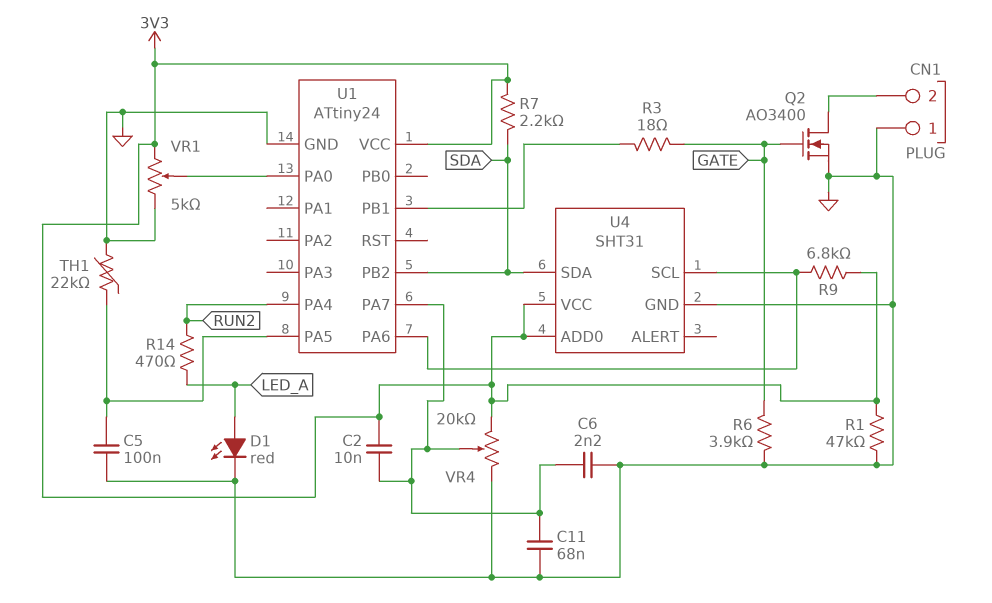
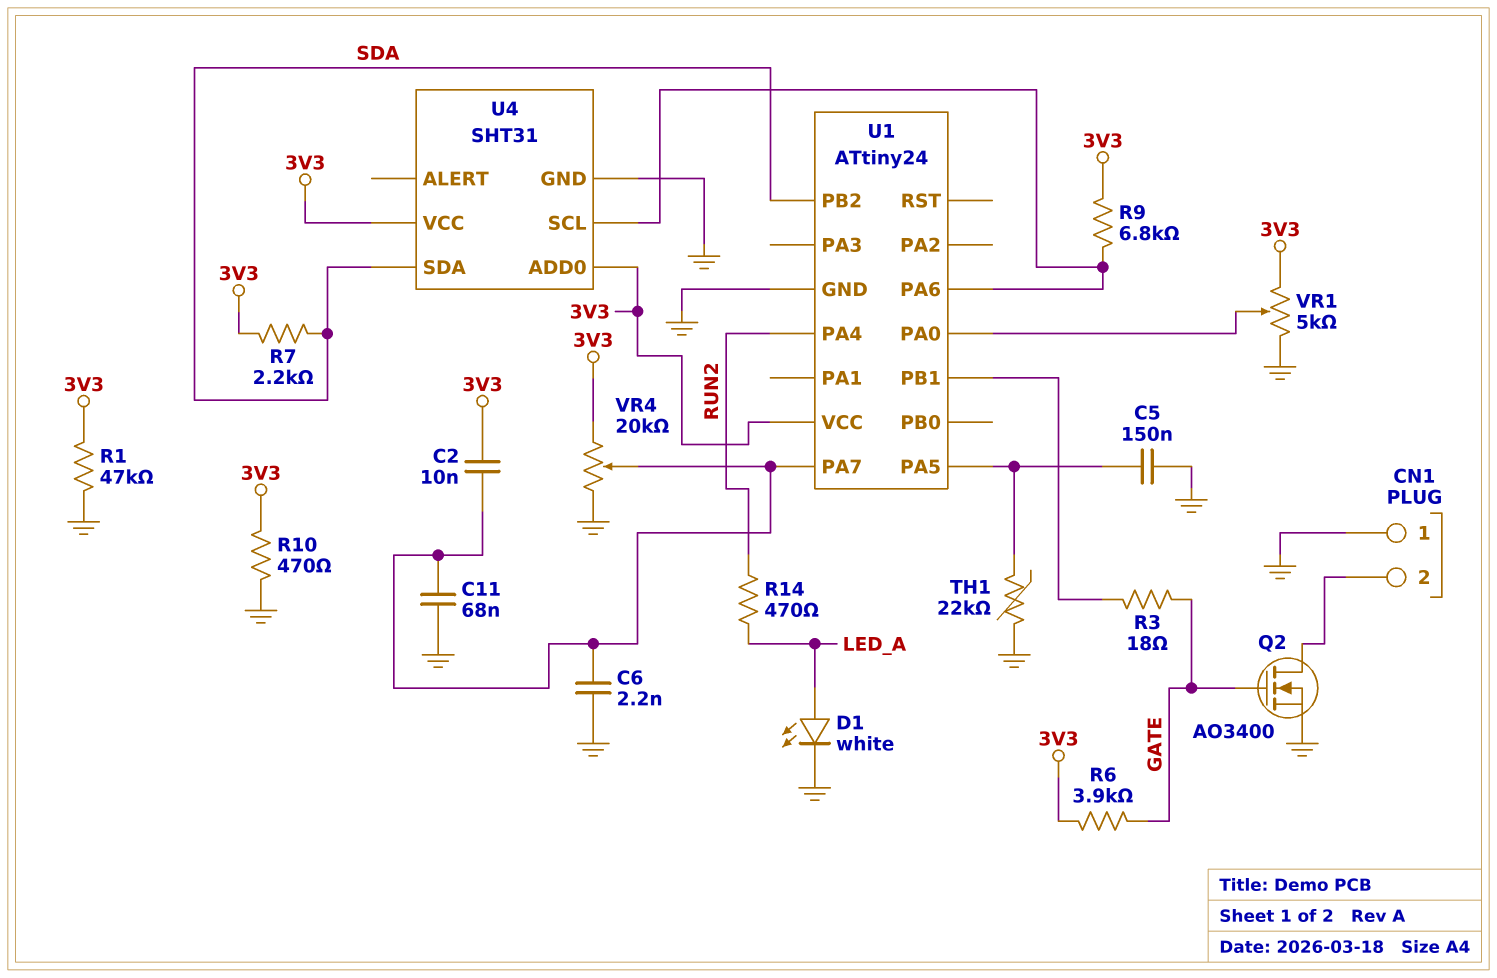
C5: 100nF (GND, U1/PA5) -> 150nF (GND, U1/PA5)
D1: LED red (A LED_A, K GND) -> LED white (A LED_A, K GND)
R6: 3.9k (GATE, GND) -> 3.9k (3V3, GATE)
R10: none -> 470 (3V3, GND)

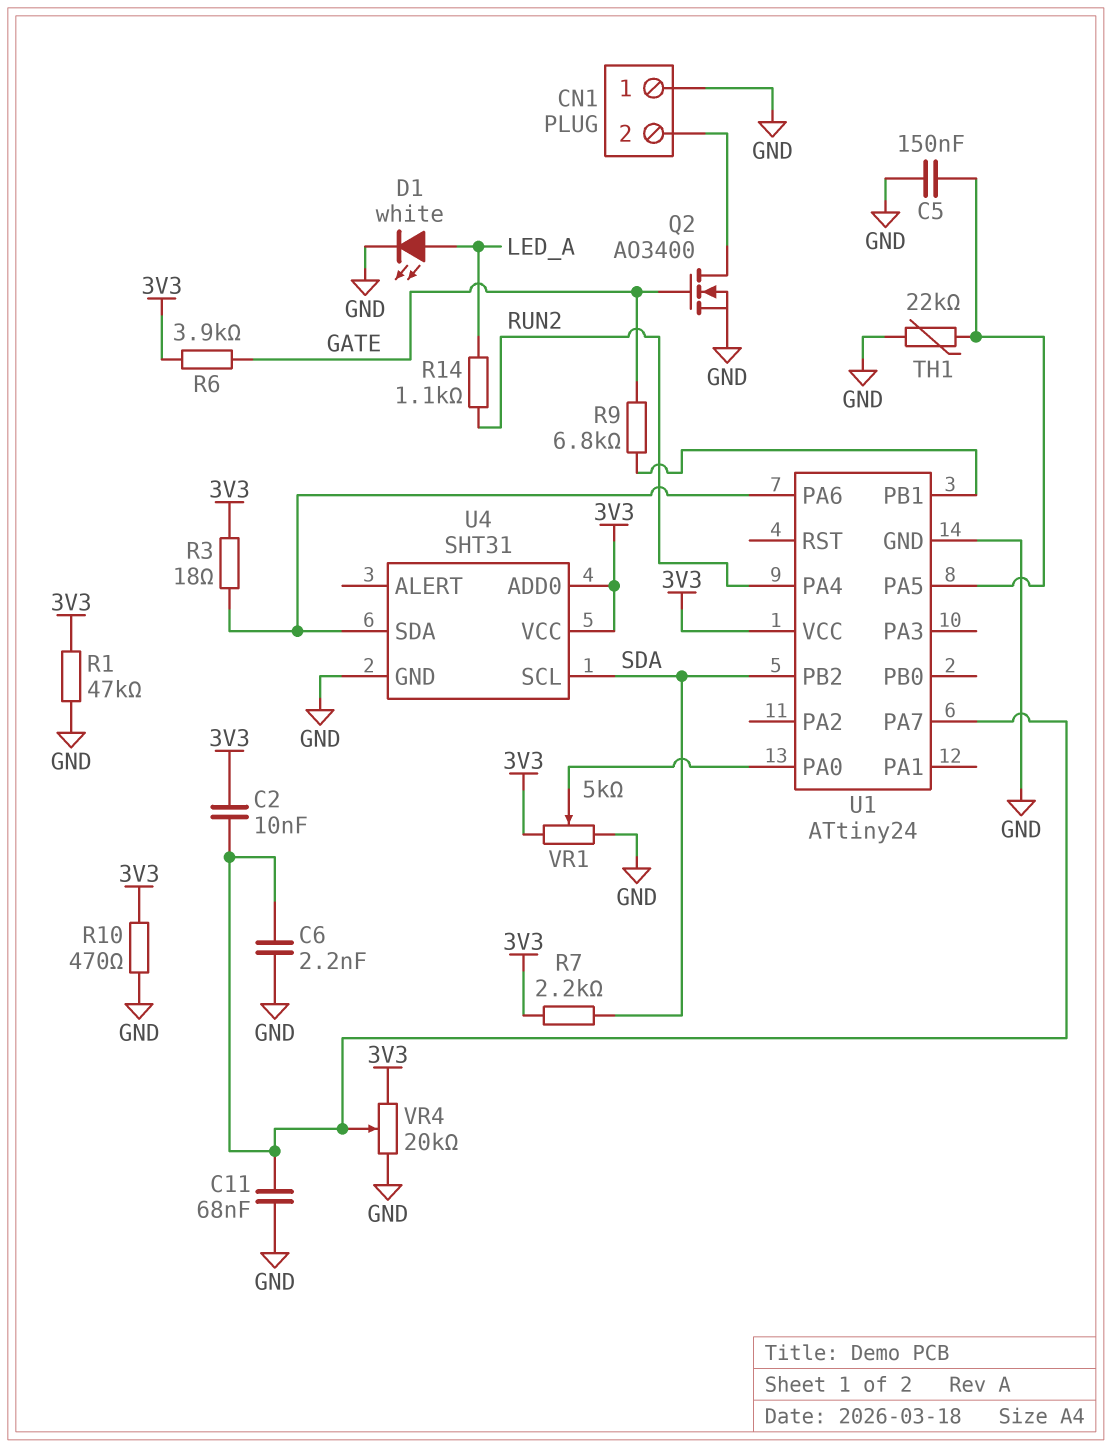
R3: 18 (GATE, U1/PB1) -> 18 (3V3, U1/PA6)
R9: 6.8k (3V3, U1/PA6) -> 6.8k (GATE, U1/PB1)
R14: 470 (LED_A, RUN2) -> 1.1k (LED_A, RUN2)
U4 pin SCL: U1/PA6 -> SDA
U4 pin SDA: SDA -> U1/PA6

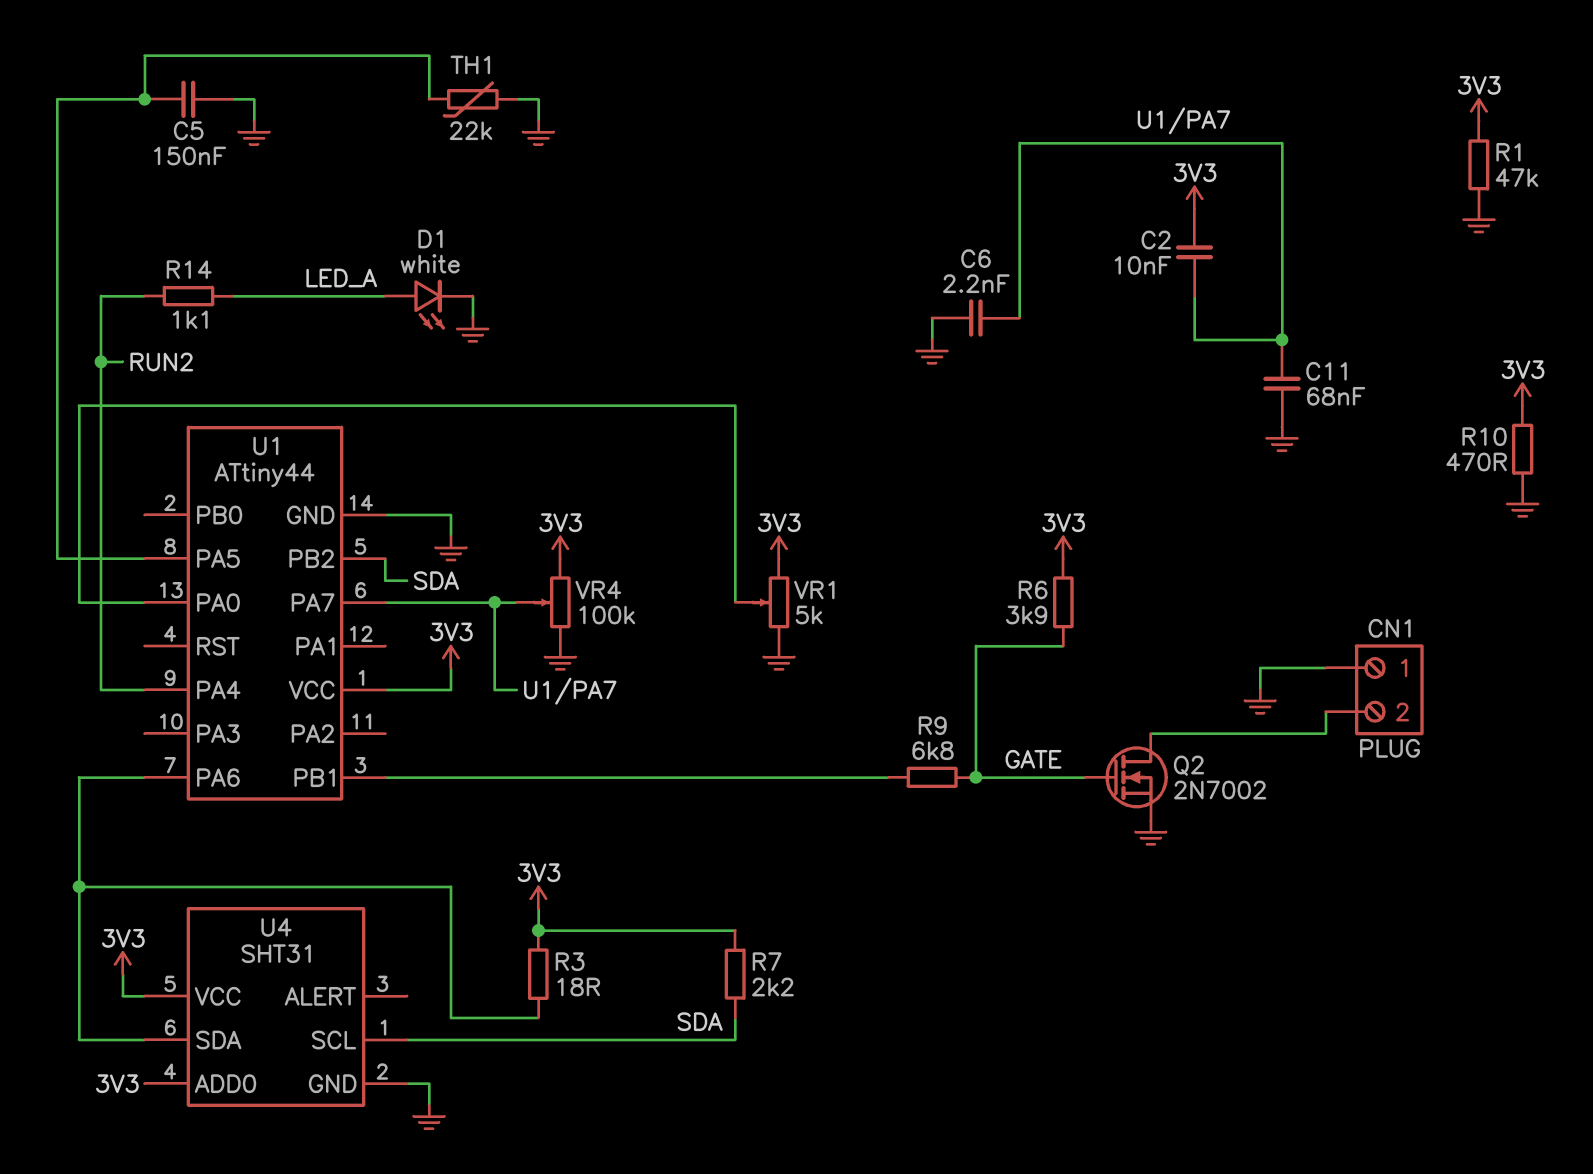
Q2: NMOS AO3400 (G GATE, D CN1/2, S GND) -> NMOS 2N7002 (G GATE, D CN1/2, S GND)
U1: ATtiny24 -> ATtiny44
VR4: 20k (3V3, GND, wiper U1/PA7) -> 100k (3V3, GND, wiper U1/PA7)

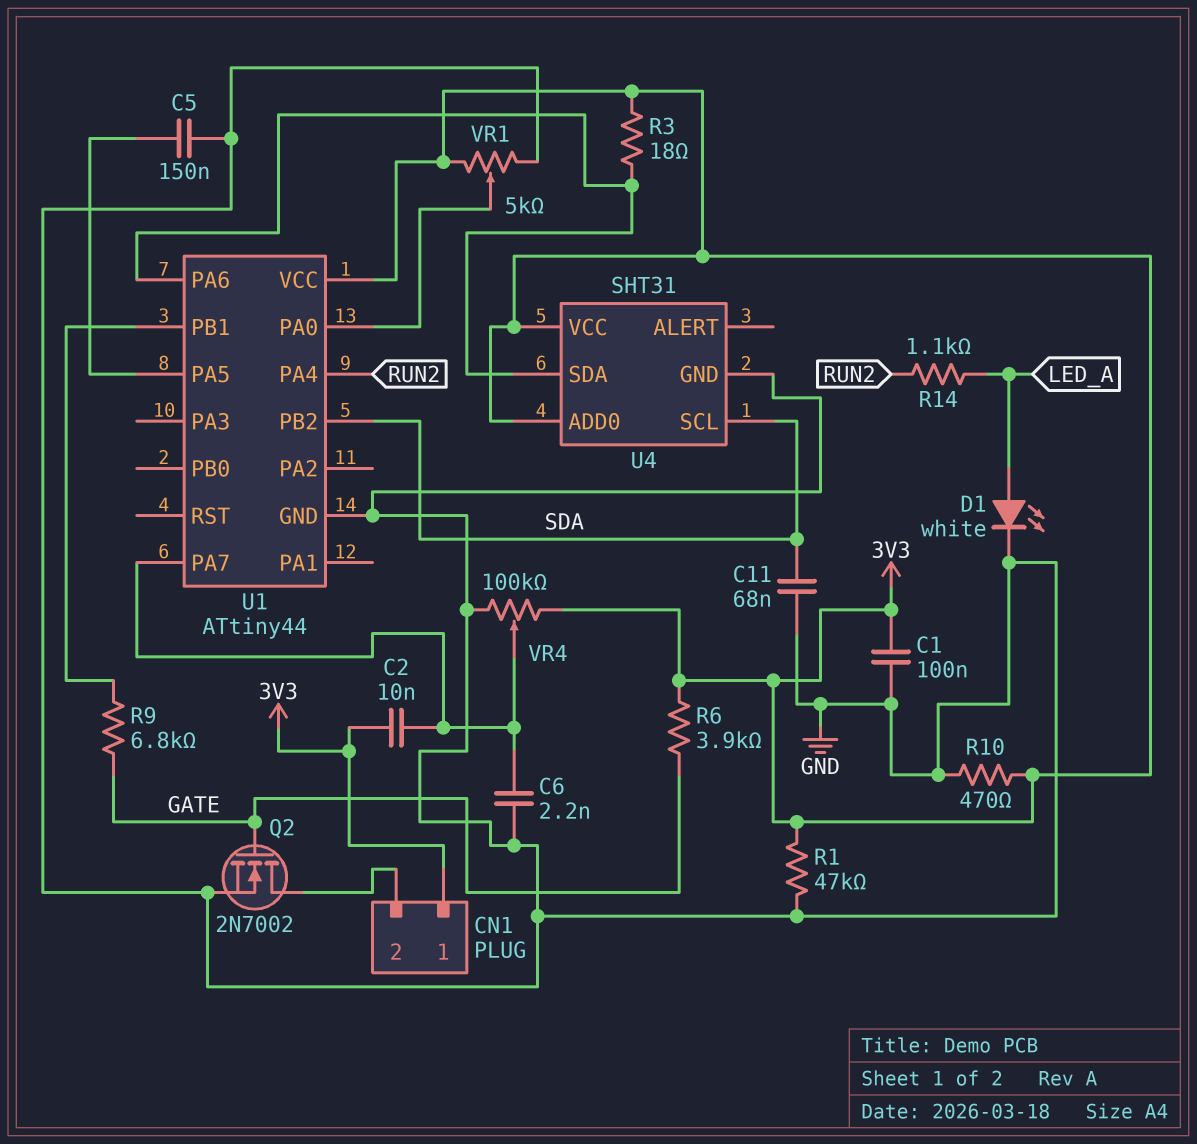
C1: none -> 100nF (3V3, GND)
C11: 68nF (GND, U1/PA7) -> 68nF (GND, SDA)
CN1 pin 1: GND -> 3V3
R7: 2.2k (3V3, SDA) -> none
TH1: 22k (GND, U1/PA5) -> none

